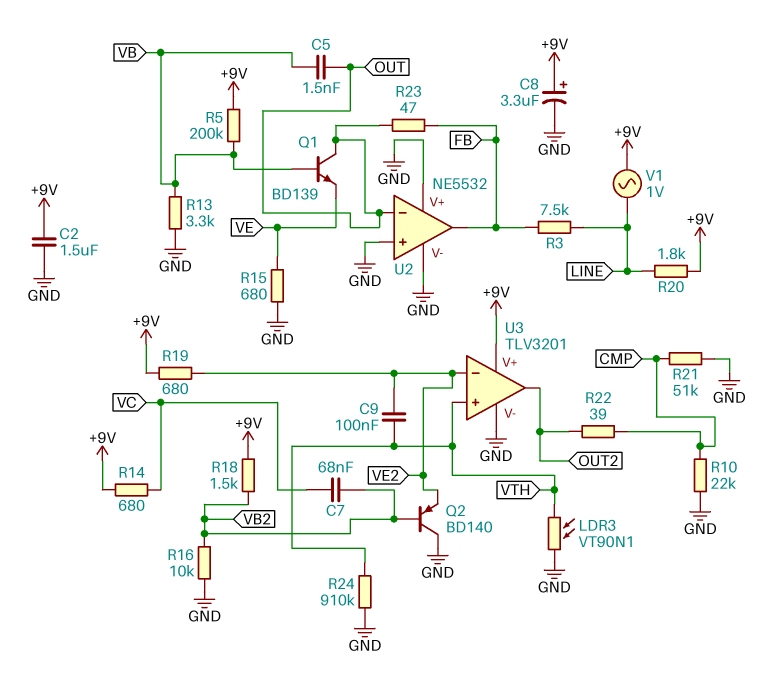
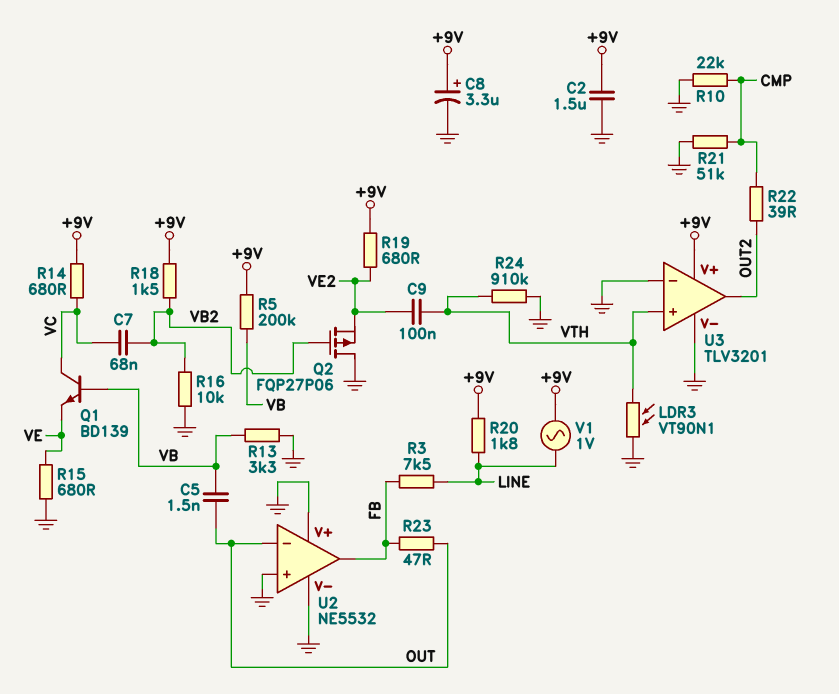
Q1: NPN BD139 (B VB, C OUT, E VE) -> NPN BD139 (B VB, C VC, E VE)
Q2: PNP BD140 (B VB2, C GND, E VE2) -> PMOS FQP27P06 (G VB2, D GND, S VE2)
U3 pin in-: VE2 -> GND

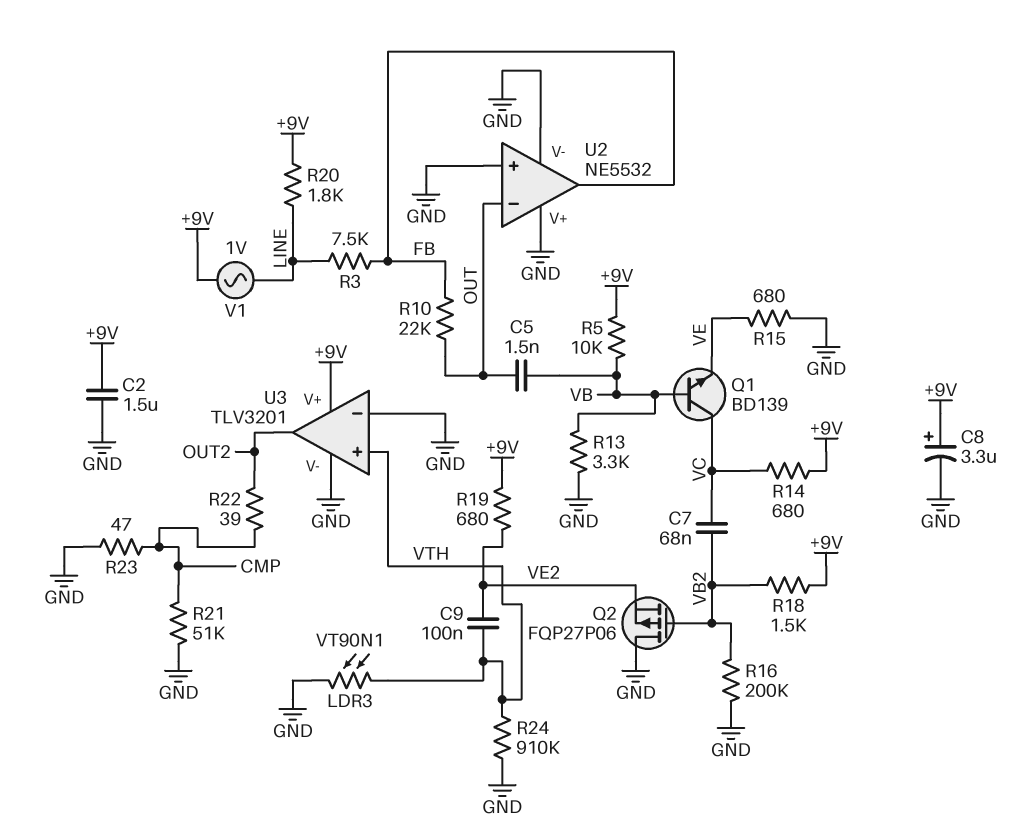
R5: 200k (+9V, VB) -> 10k (+9V, VB)
R10: 22k (CMP, GND) -> 22k (FB, OUT)
R16: 10k (GND, VB2) -> 200k (GND, VB2)
R23: 47 (FB, OUT) -> 47 (CMP, GND)

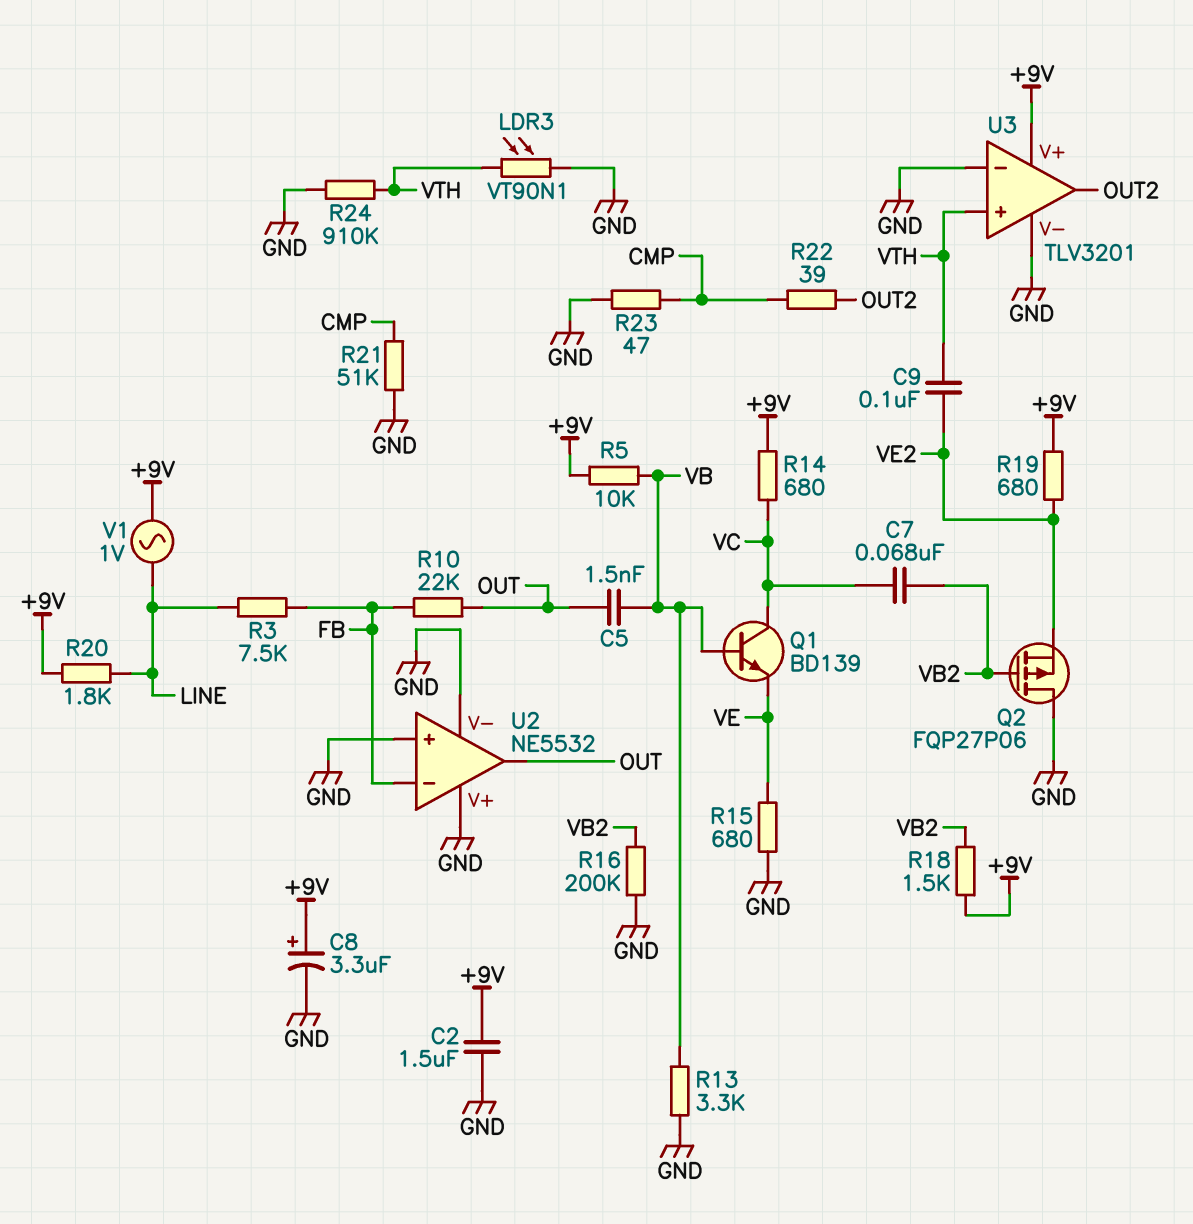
U2 pin in-: OUT -> FB
U2 pin out: FB -> OUT

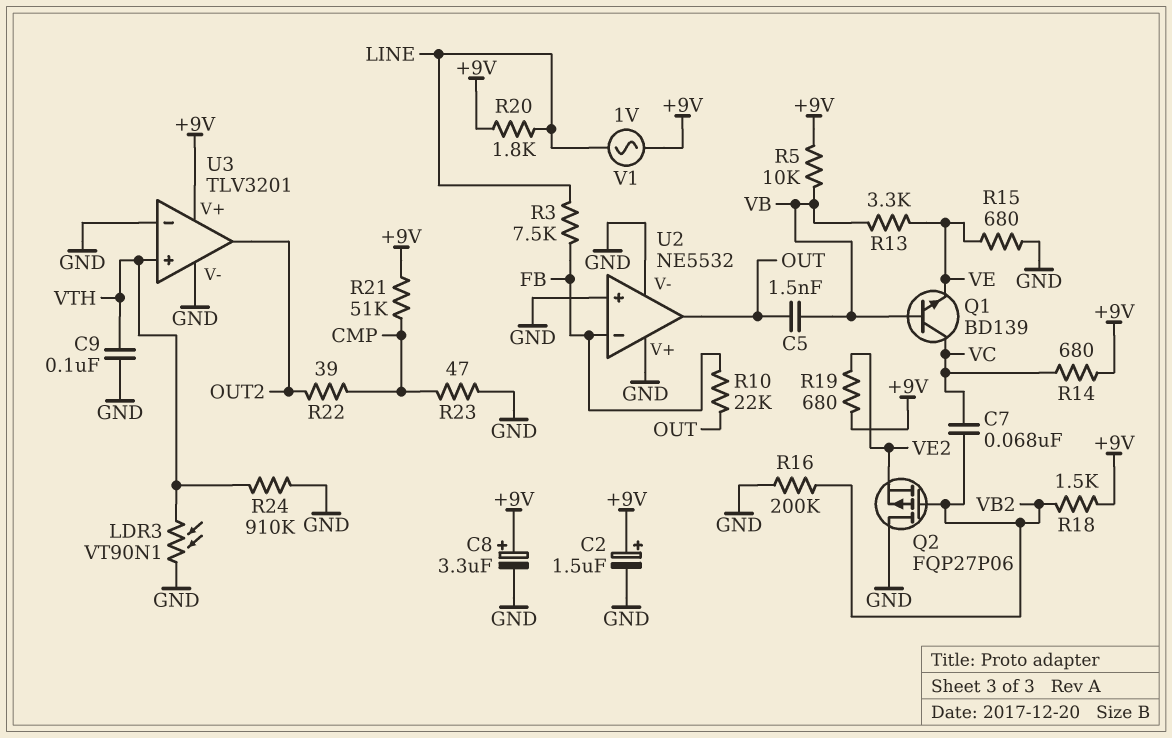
C2: 1.5uF (+9V, GND) -> 1.5uF (plus +9V, minus GND)
C9: 100nF (VE2, VTH) -> 100nF (GND, VTH)
R13: 3.3k (GND, VB) -> 3.3k (VB, VE)
R21: 51k (CMP, GND) -> 51k (+9V, CMP)

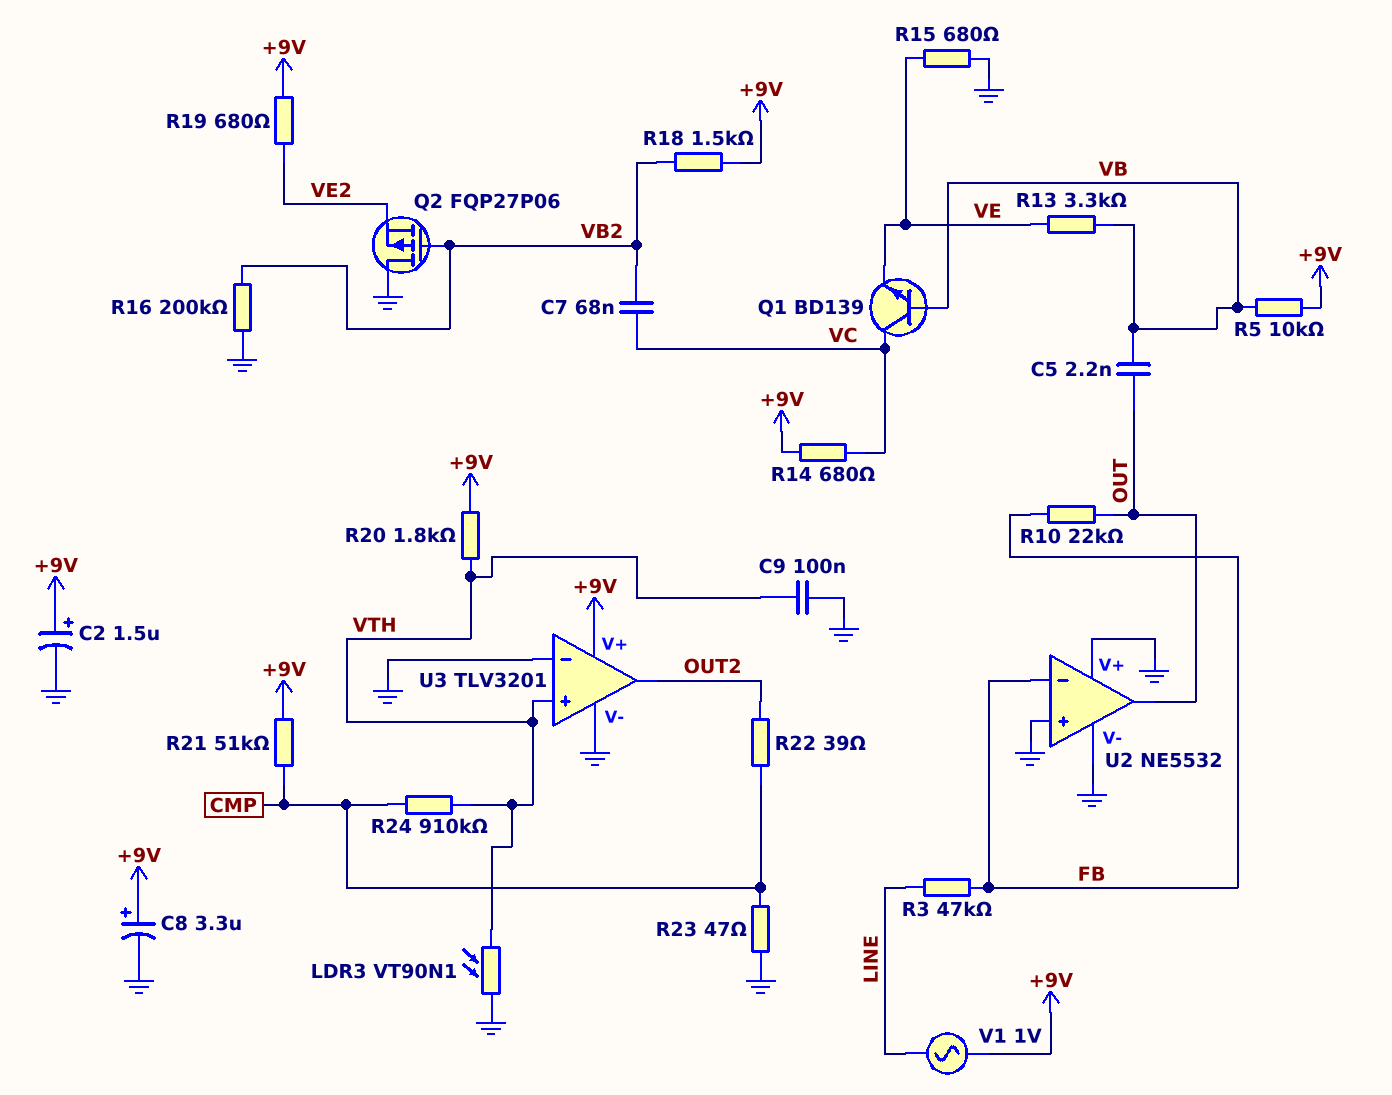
C5: 1.5nF (OUT, VB) -> 2.2nF (OUT, VB)
R3: 7.5k (FB, LINE) -> 47k (FB, LINE)
R20: 1.8k (+9V, LINE) -> 1.8k (+9V, VTH)
R24: 910k (GND, VTH) -> 910k (CMP, VTH)

